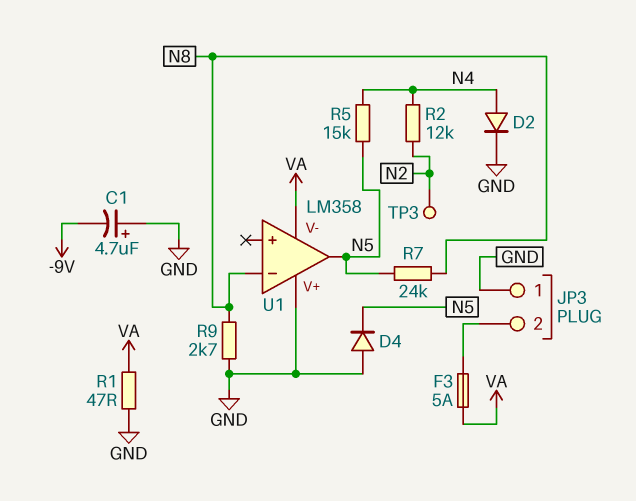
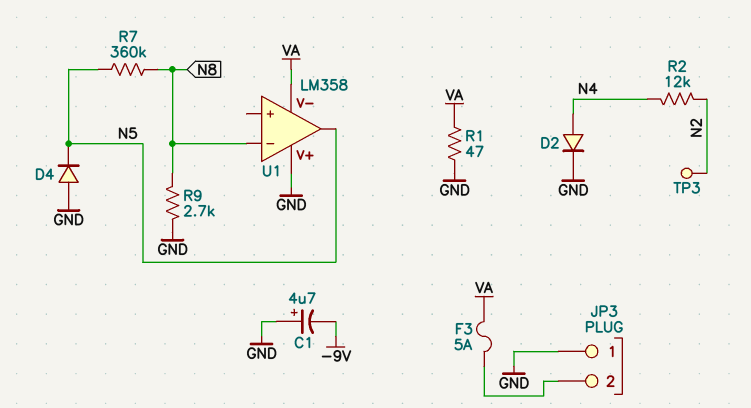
R5: 15k (N4, N5) -> none
R7: 24k (N5, N8) -> 360k (N5, N8)

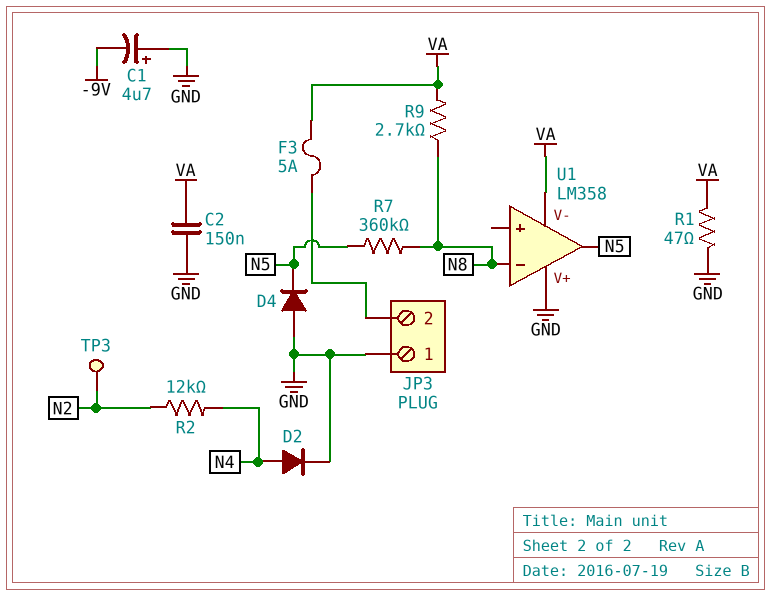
C2: none -> 150nF (GND, VA)
R9: 2.7k (GND, N8) -> 2.7k (N8, VA)

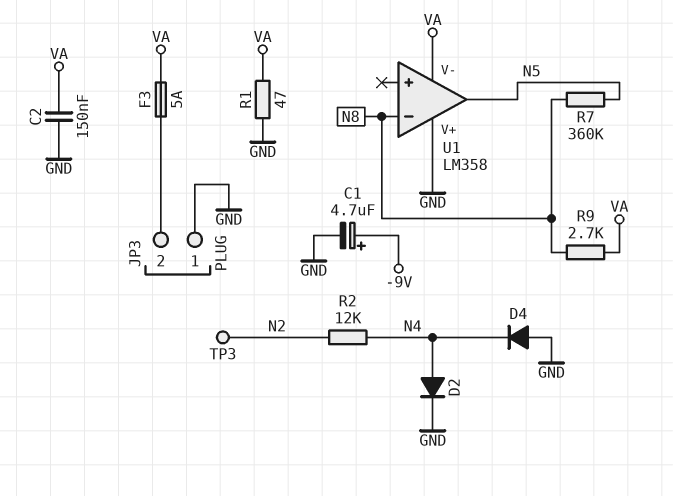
C1: 4.7uF (plus GND, minus -9V) -> 4.7uF (plus -9V, minus GND)
D4: diode (A GND, K N5) -> diode (A GND, K N4)

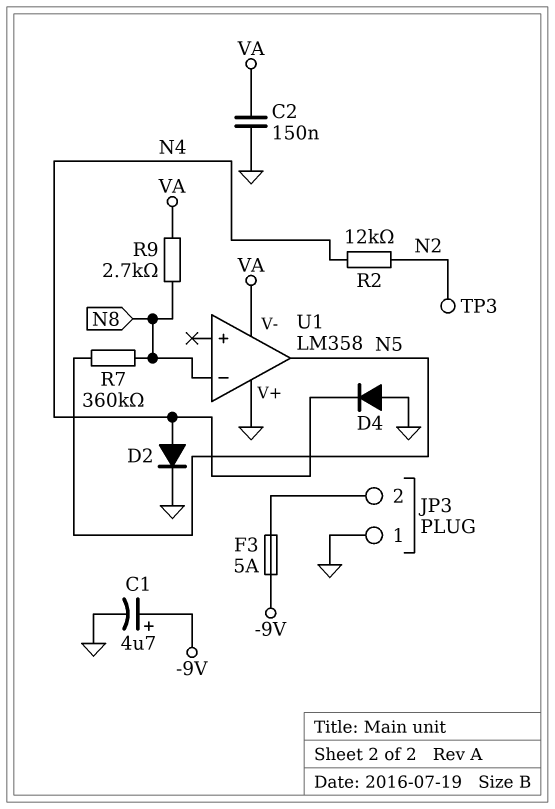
F3: 5A (JP3/2, VA) -> 5A (-9V, JP3/2)
R1: 47 (GND, VA) -> none

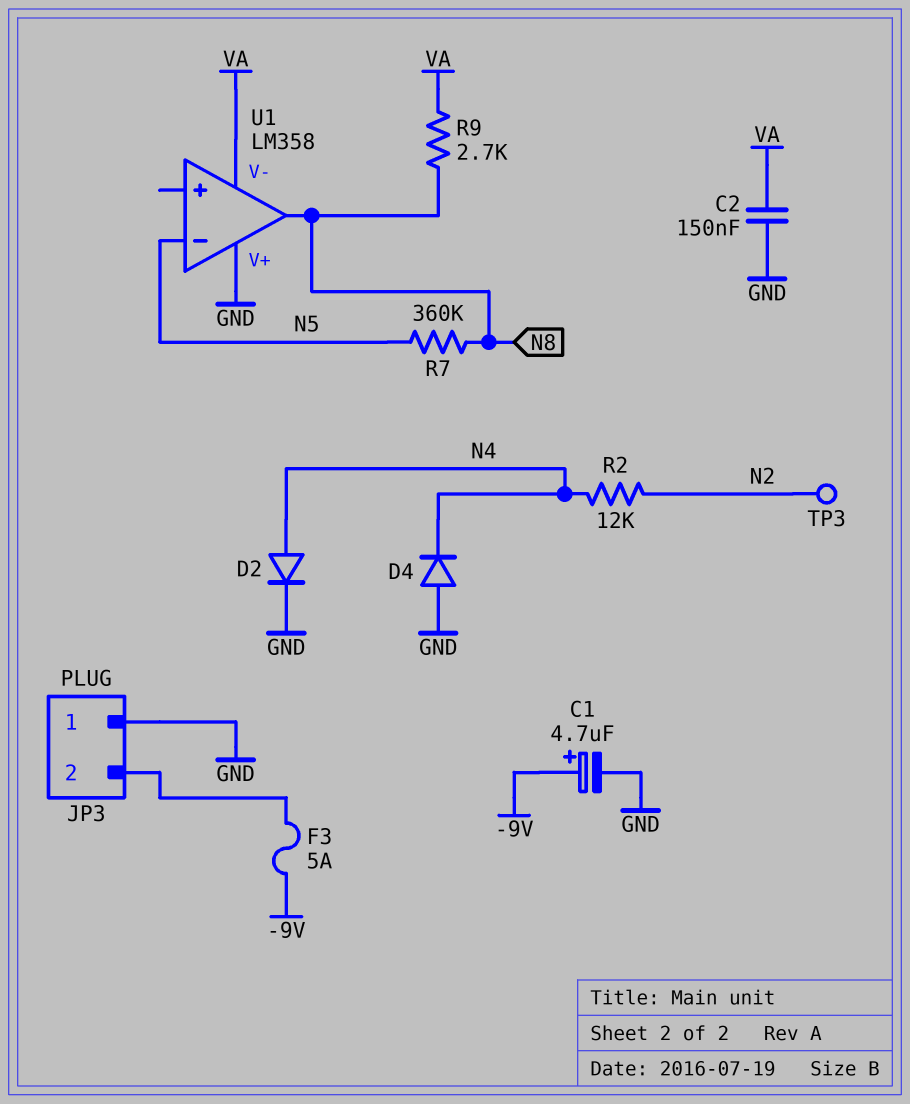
U1 pin in-: N8 -> N5
U1 pin out: N5 -> N8

